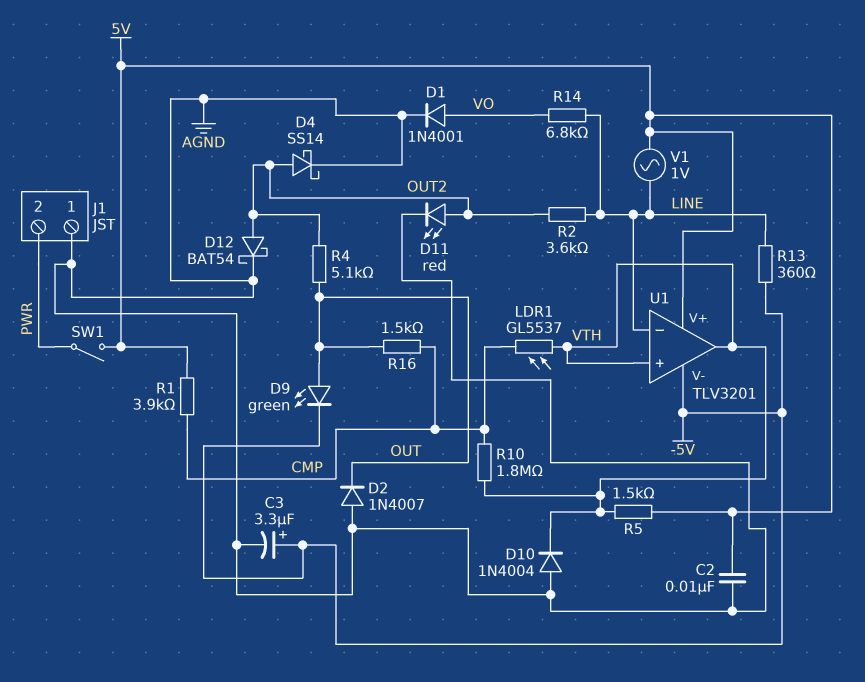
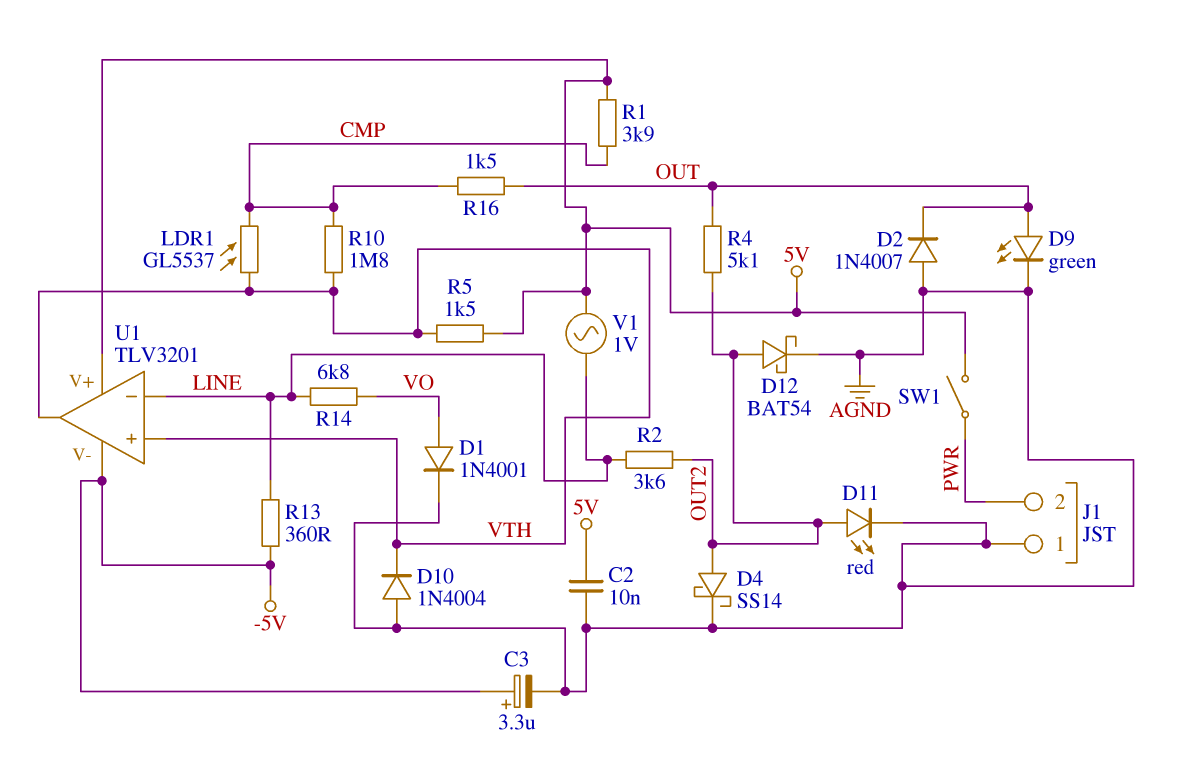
D9: LED green (A OUT, K -5V) -> LED green (A OUT, K AGND)

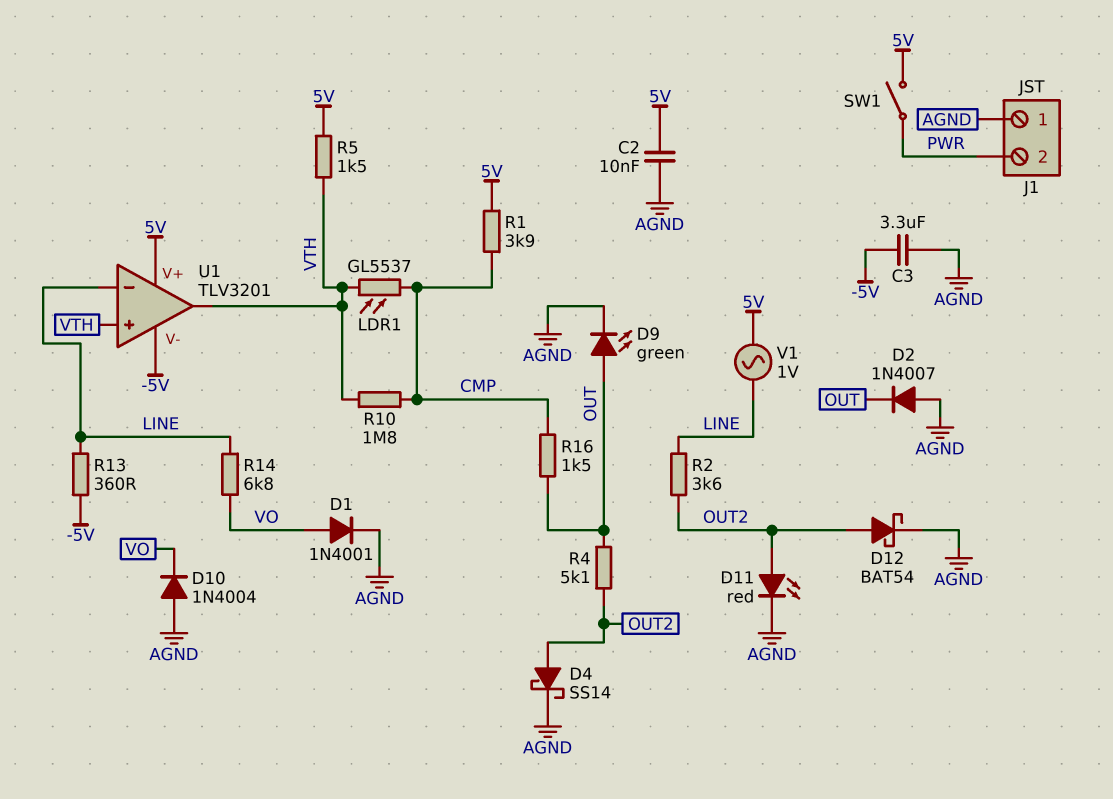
C3: 3.3uF (plus -5V, minus AGND) -> 3.3uF (-5V, AGND)
D10: diode 1N4004 (A AGND, K VTH) -> diode 1N4004 (A AGND, K VO)

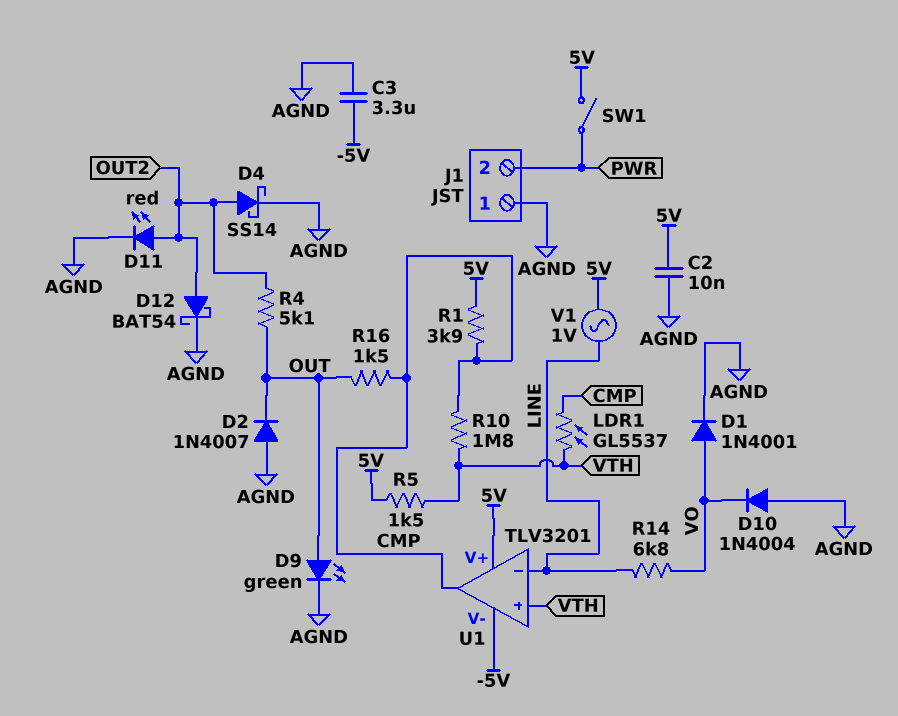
R2: 3.6k (LINE, OUT2) -> none
R13: 360 (-5V, LINE) -> none
U1 pin out: VTH -> CMP

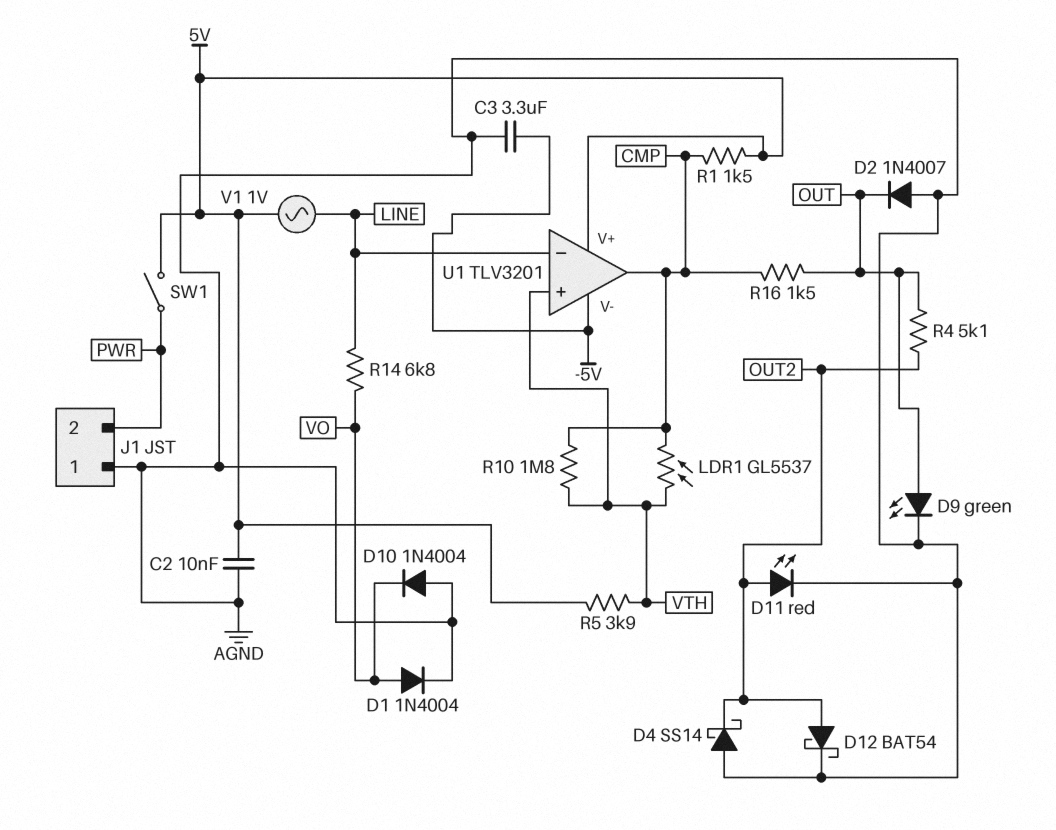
D1: diode 1N4001 (A VO, K AGND) -> diode 1N4004 (A VO, K AGND)
D4: schottky SS14 (A OUT2, K AGND) -> schottky SS14 (A AGND, K OUT2)
R1: 3.9k (5V, CMP) -> 1.5k (5V, CMP)
R5: 1.5k (5V, VTH) -> 3.9k (5V, VTH)

